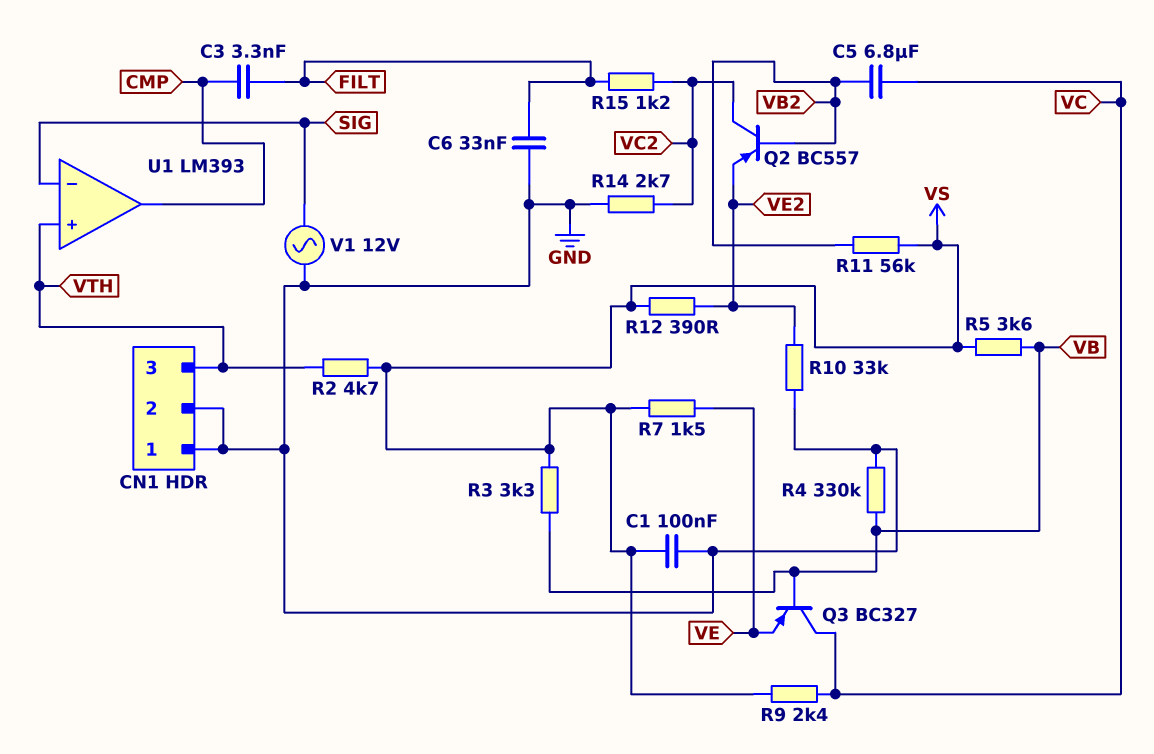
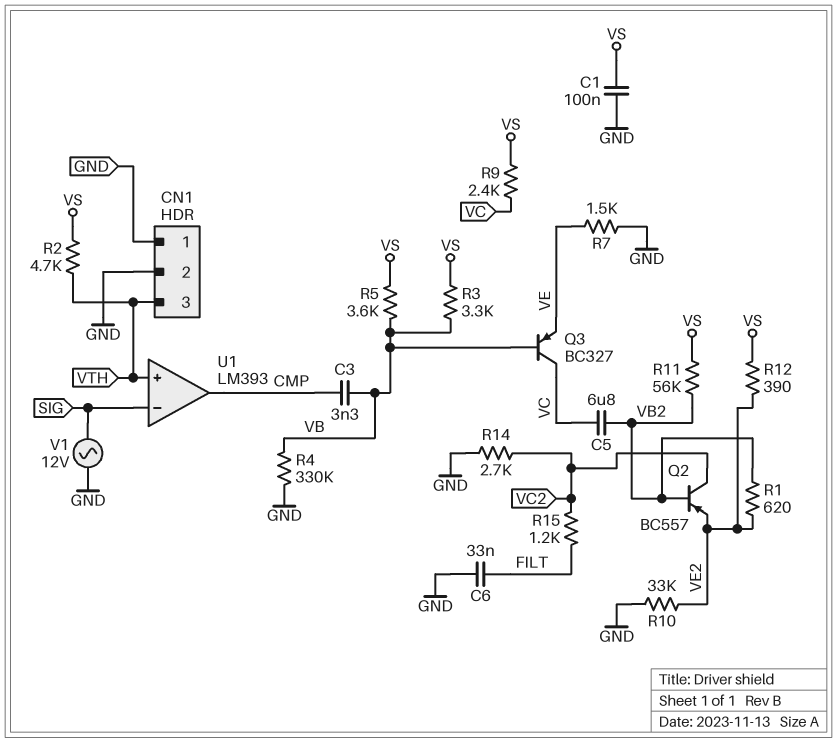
C3: 3.3nF (CMP, FILT) -> 3.3nF (CMP, VB)
R1: none -> 620 (VB2, VE2)
R7: 1.5k (VE, VS) -> 1.5k (GND, VE)

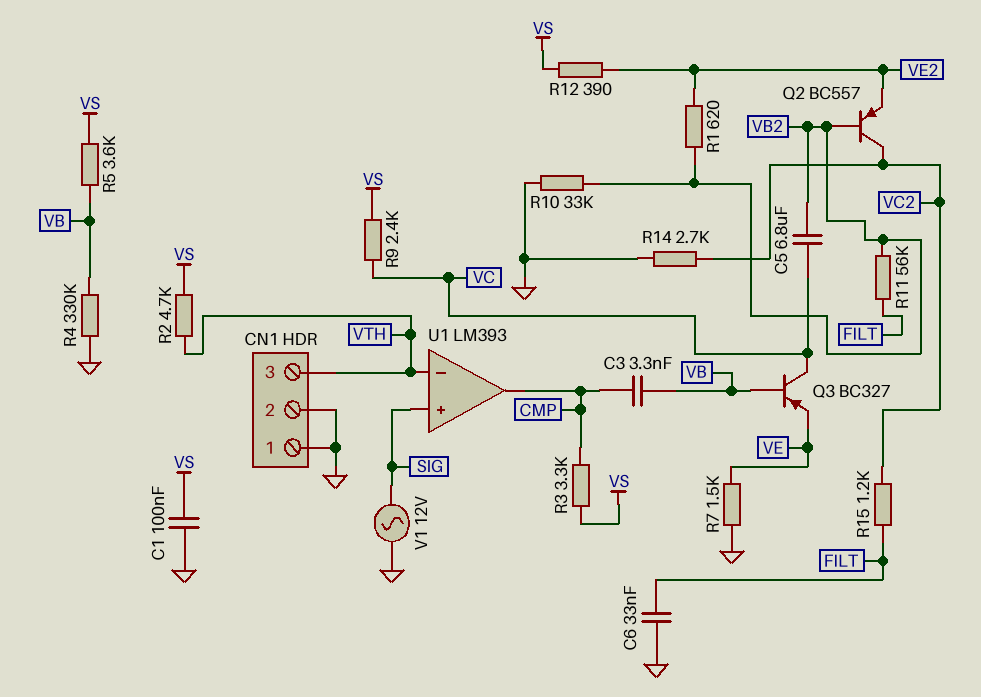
R3: 3.3k (VB, VS) -> 3.3k (CMP, VS)
R10: 33k (GND, VE2) -> 33k (GND, VB2)
R11: 56k (VB2, VS) -> 56k (FILT, VB2)
U1 pin in+: VTH -> SIG
U1 pin in-: SIG -> VTH

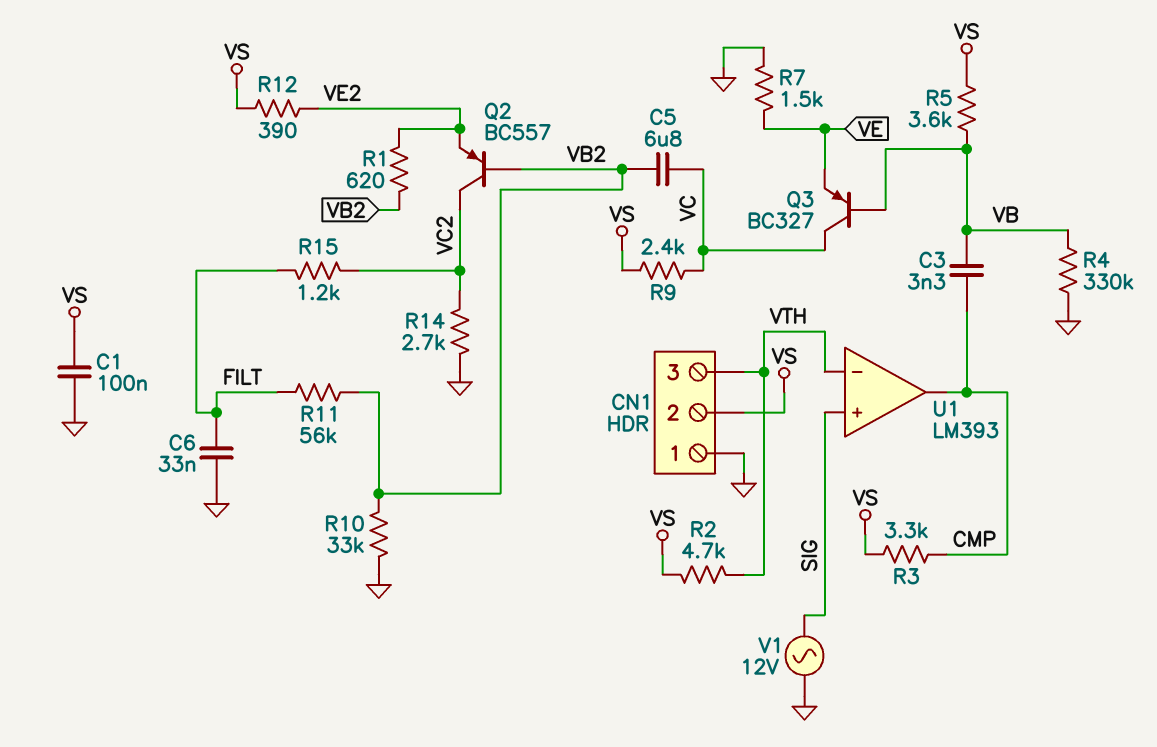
CN1 pin 2: GND -> VS

